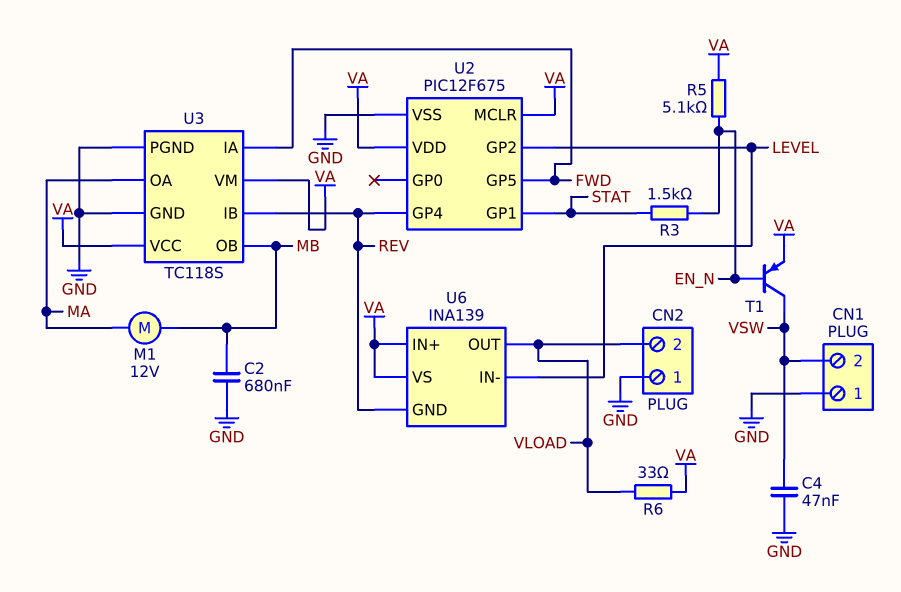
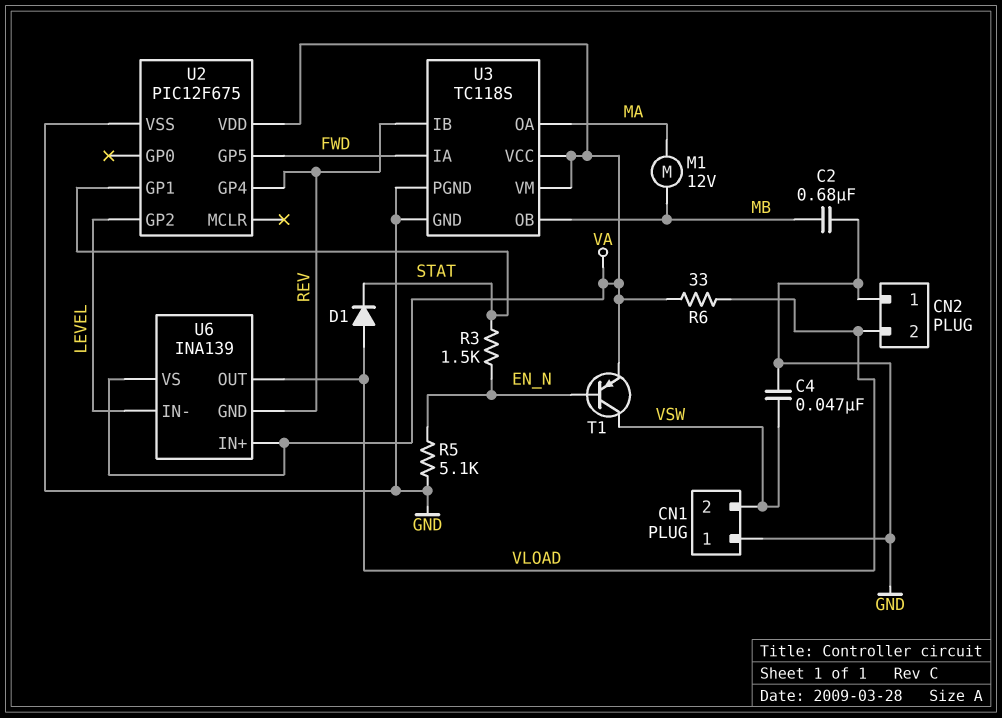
D1: none -> diode (A VLOAD, K STAT)
R5: 5.1k (EN_N, VA) -> 5.1k (EN_N, GND)
U2 pin MCLR: VA -> none

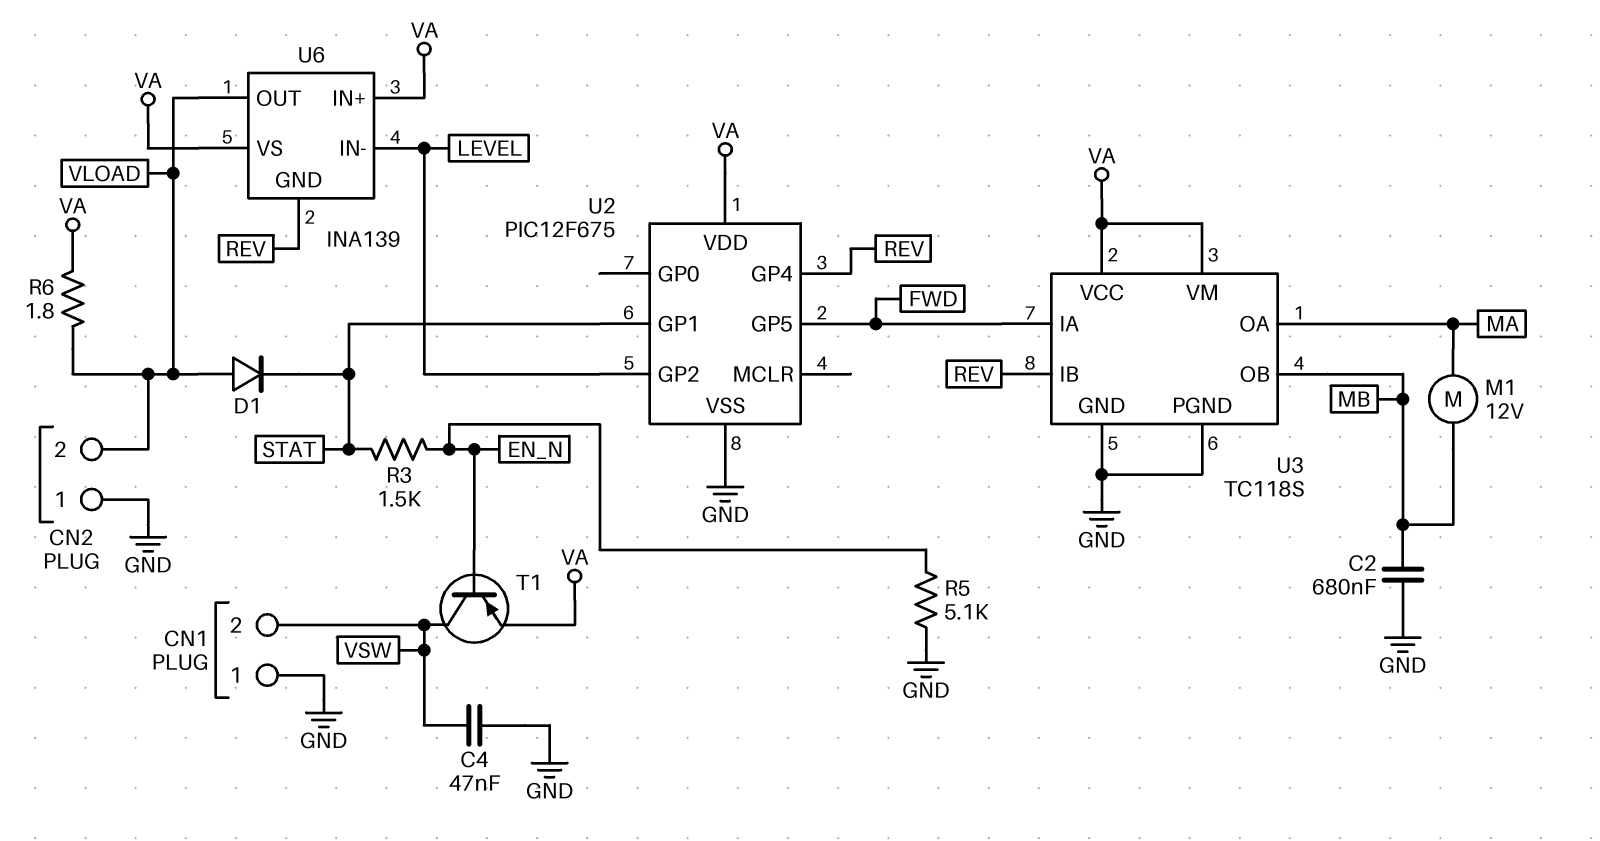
R6: 33 (VA, VLOAD) -> 1.8 (VA, VLOAD)

